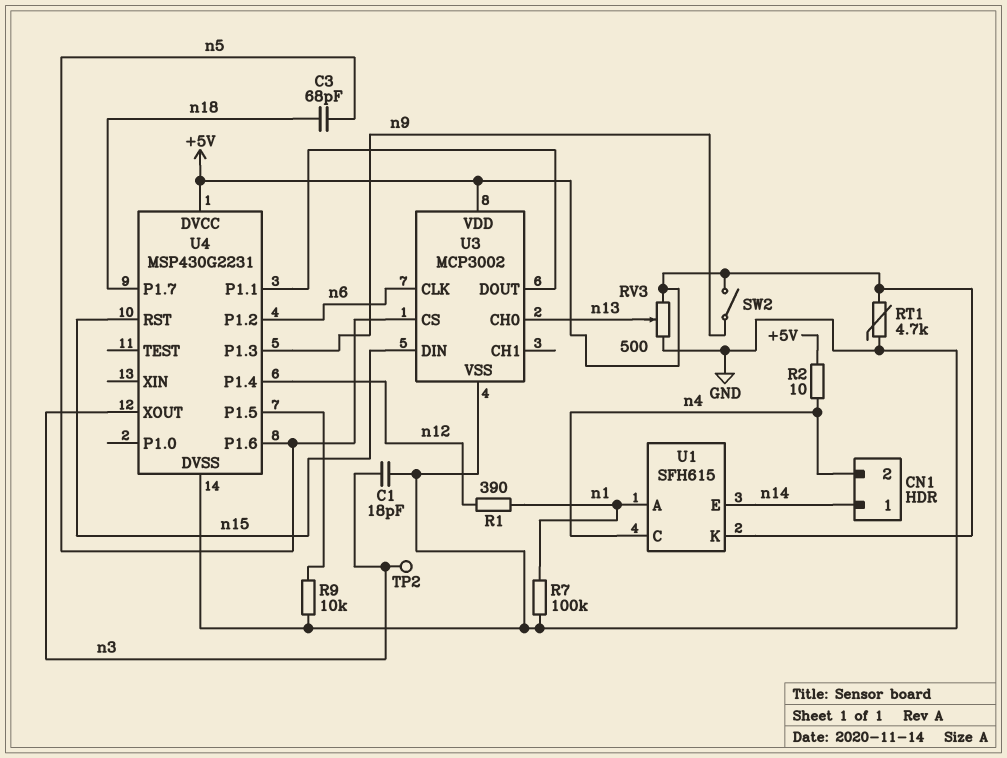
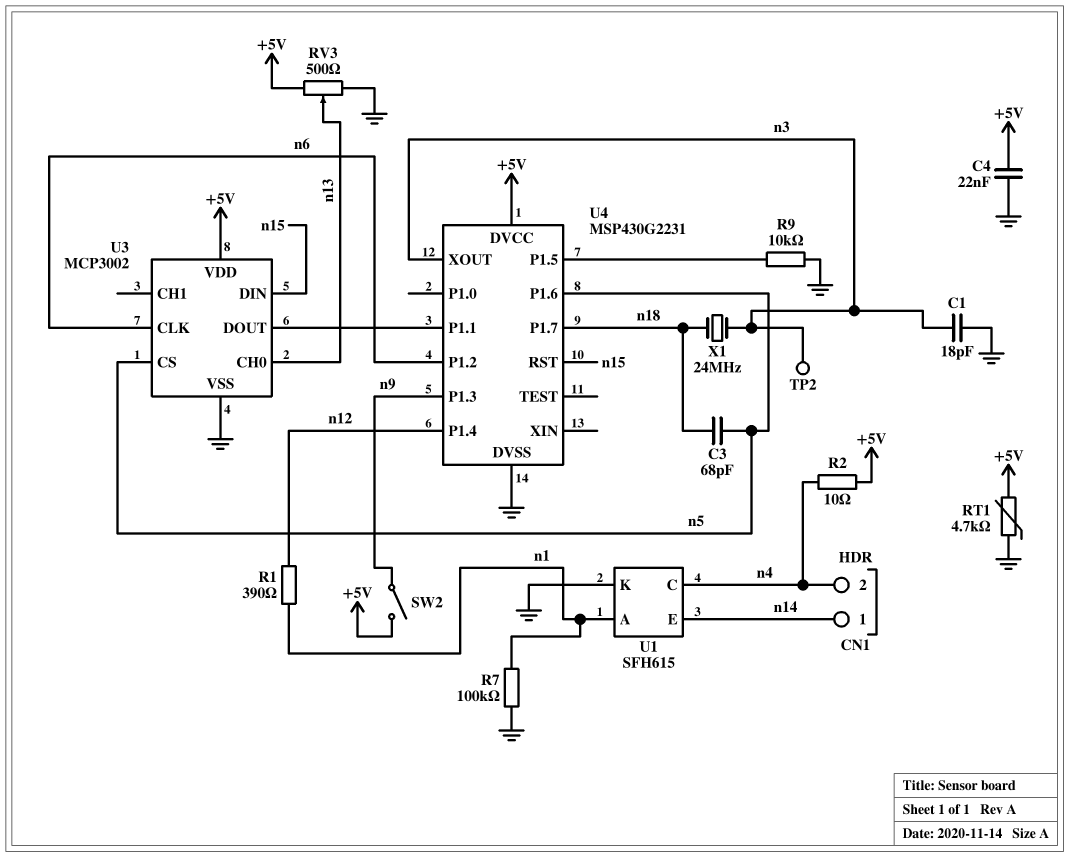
C4: none -> 22nF (+5V, GND)
U1 pin K: +5V -> GND
X1: none -> 24MHz (n3, n18)

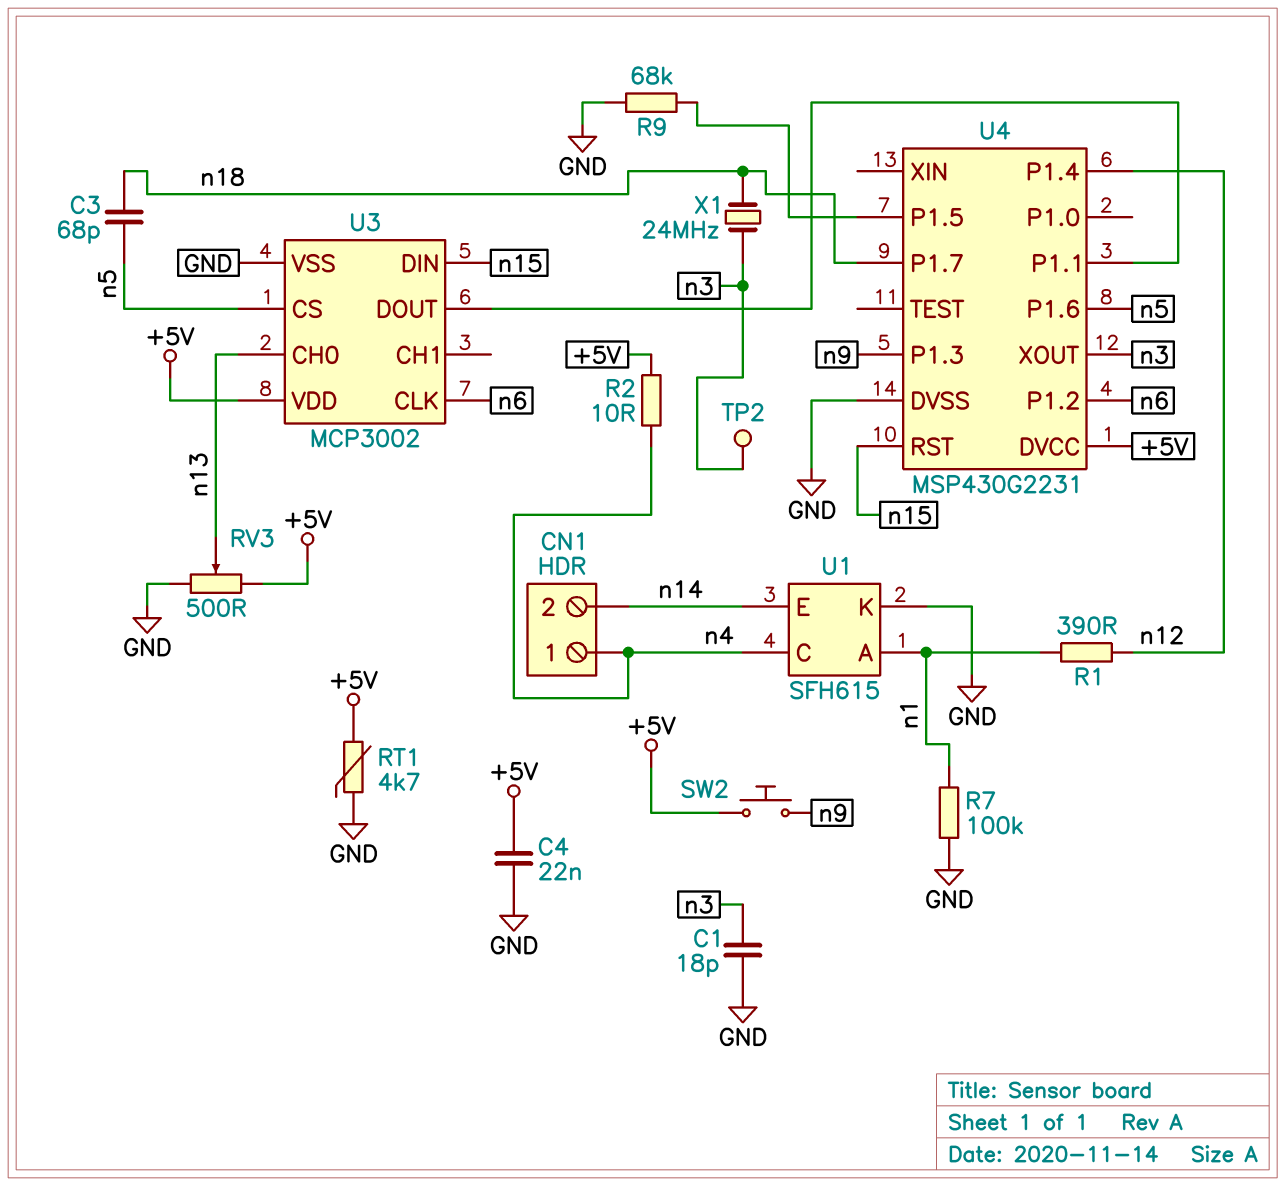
CN1 pin 1: n14 -> n4
CN1 pin 2: n4 -> n14
R9: 10k (GND, U4/P1.5) -> 68k (GND, U4/P1.5)
SW2: switch (+5V, n9) -> button (+5V, n9)

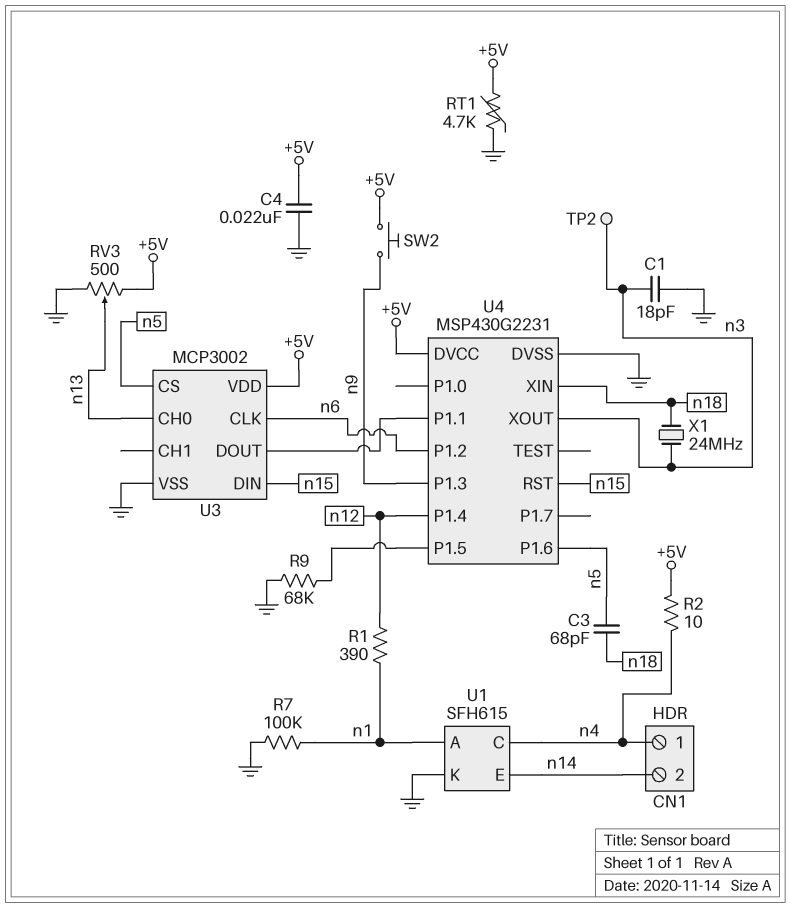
U4 pin P1.7: n18 -> none
U4 pin XIN: none -> n18

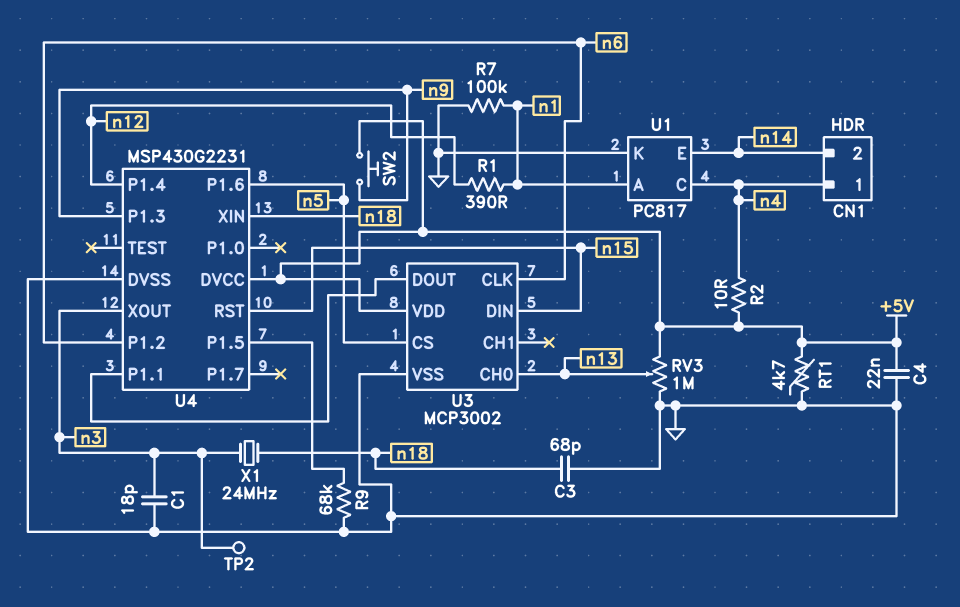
C3: 68pF (n5, n18) -> 68pF (GND, n18)
RV3: 500 (+5V, GND, wiper n13) -> 1M (+5V, GND, wiper n13)
U1: SFH615 -> PC817

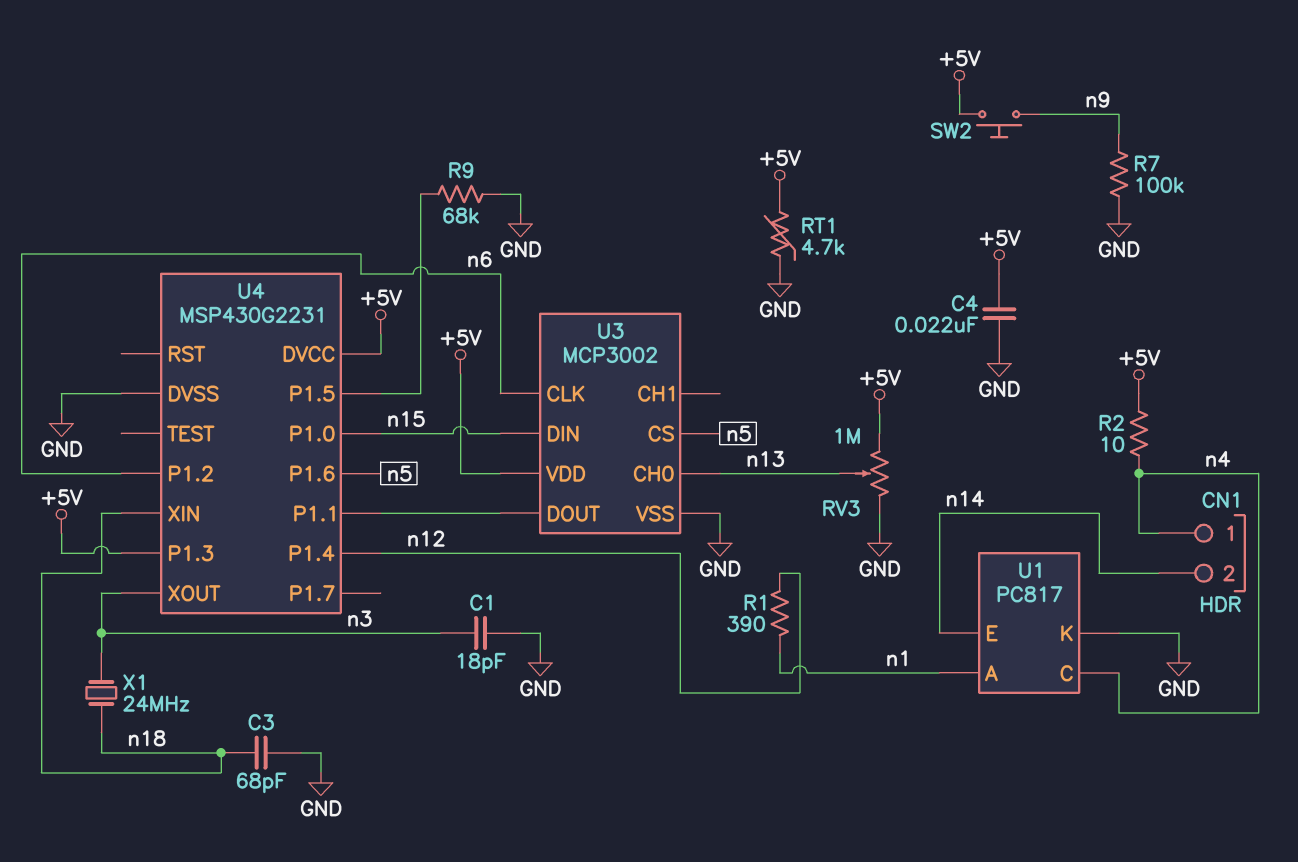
R7: 100k (GND, n1) -> 100k (GND, n9)
TP2: test point (n3) -> none
U4 pin P1.0: none -> n15
U4 pin P1.3: n9 -> +5V
U4 pin RST: n15 -> none

